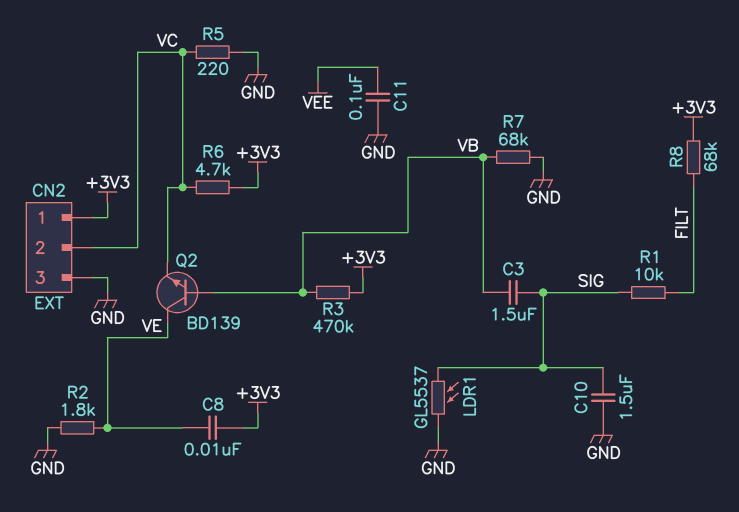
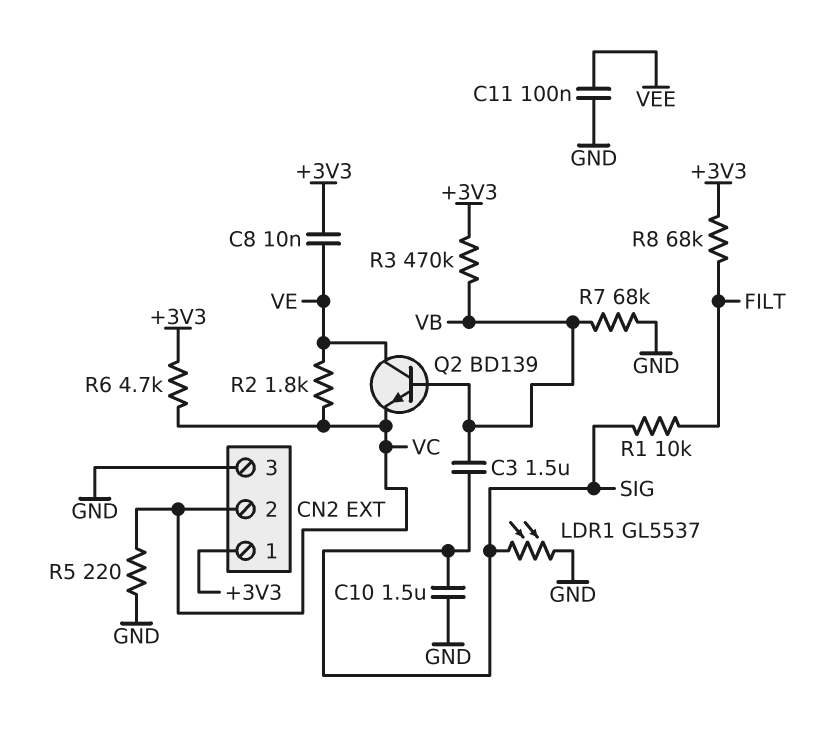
R2: 1.8k (GND, VE) -> 1.8k (VC, VE)

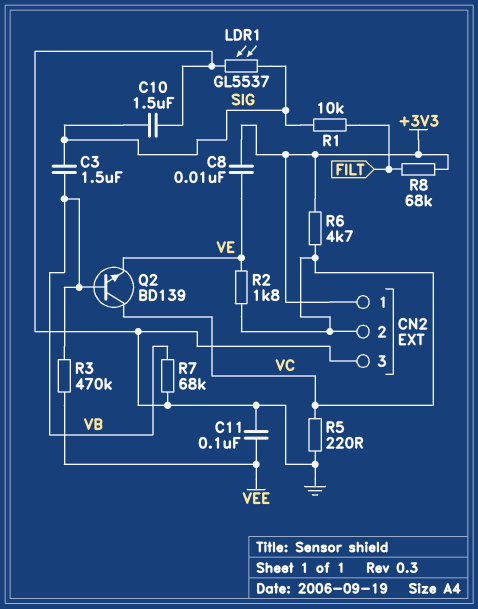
Q2: NPN BD139 (B VB, C VE, E VC) -> NPN BD139 (B VB, C VC, E VE)
R3: 470k (+3V3, VB) -> 470k (VB, VEE)

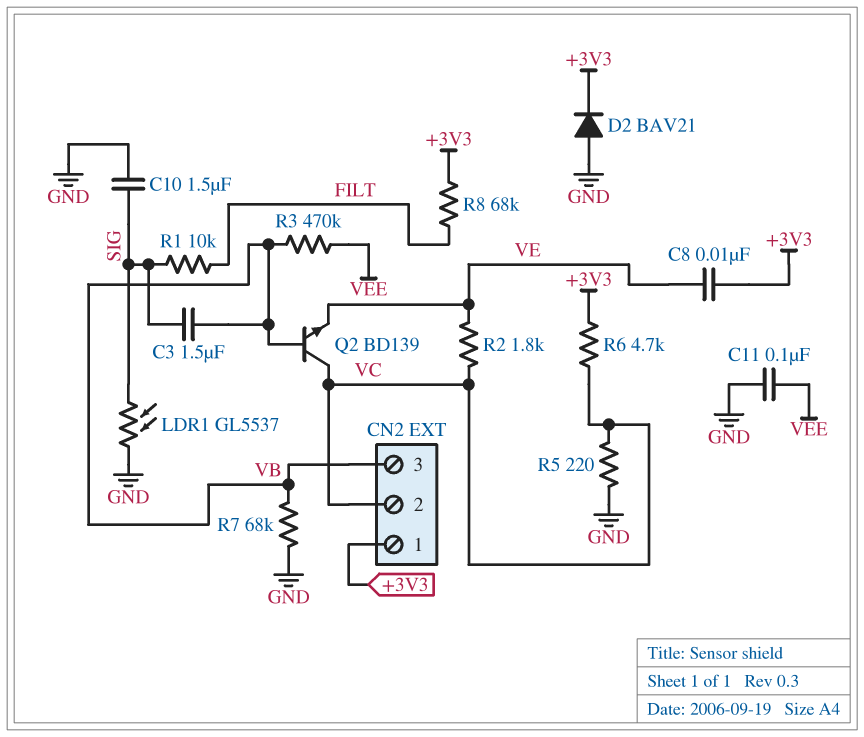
CN2 pin 3: GND -> VB
D2: none -> diode BAV21 (A GND, K +3V3)

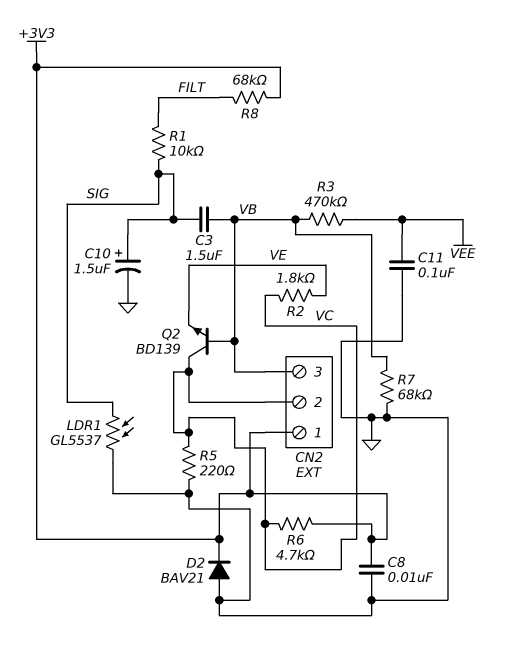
C8: 10nF (+3V3, VE) -> 10nF (+3V3, GND)
C10: 1.5uF (GND, SIG) -> 1.5uF (plus SIG, minus GND)

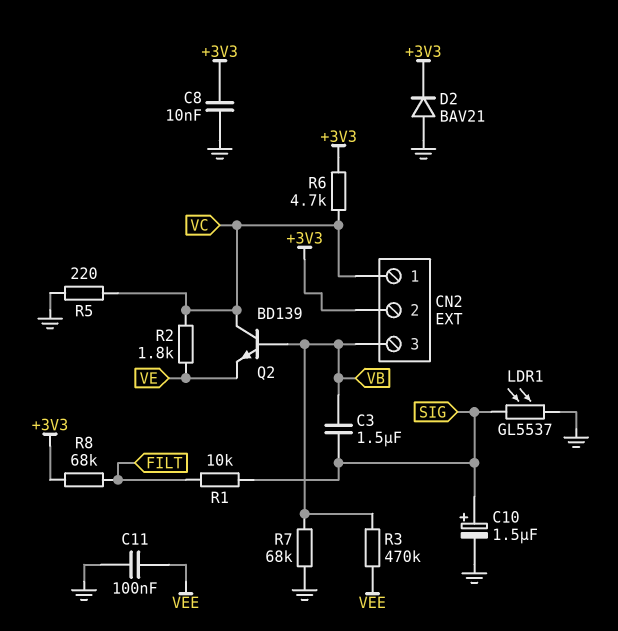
CN2 pin 1: +3V3 -> VC
CN2 pin 2: VC -> +3V3

